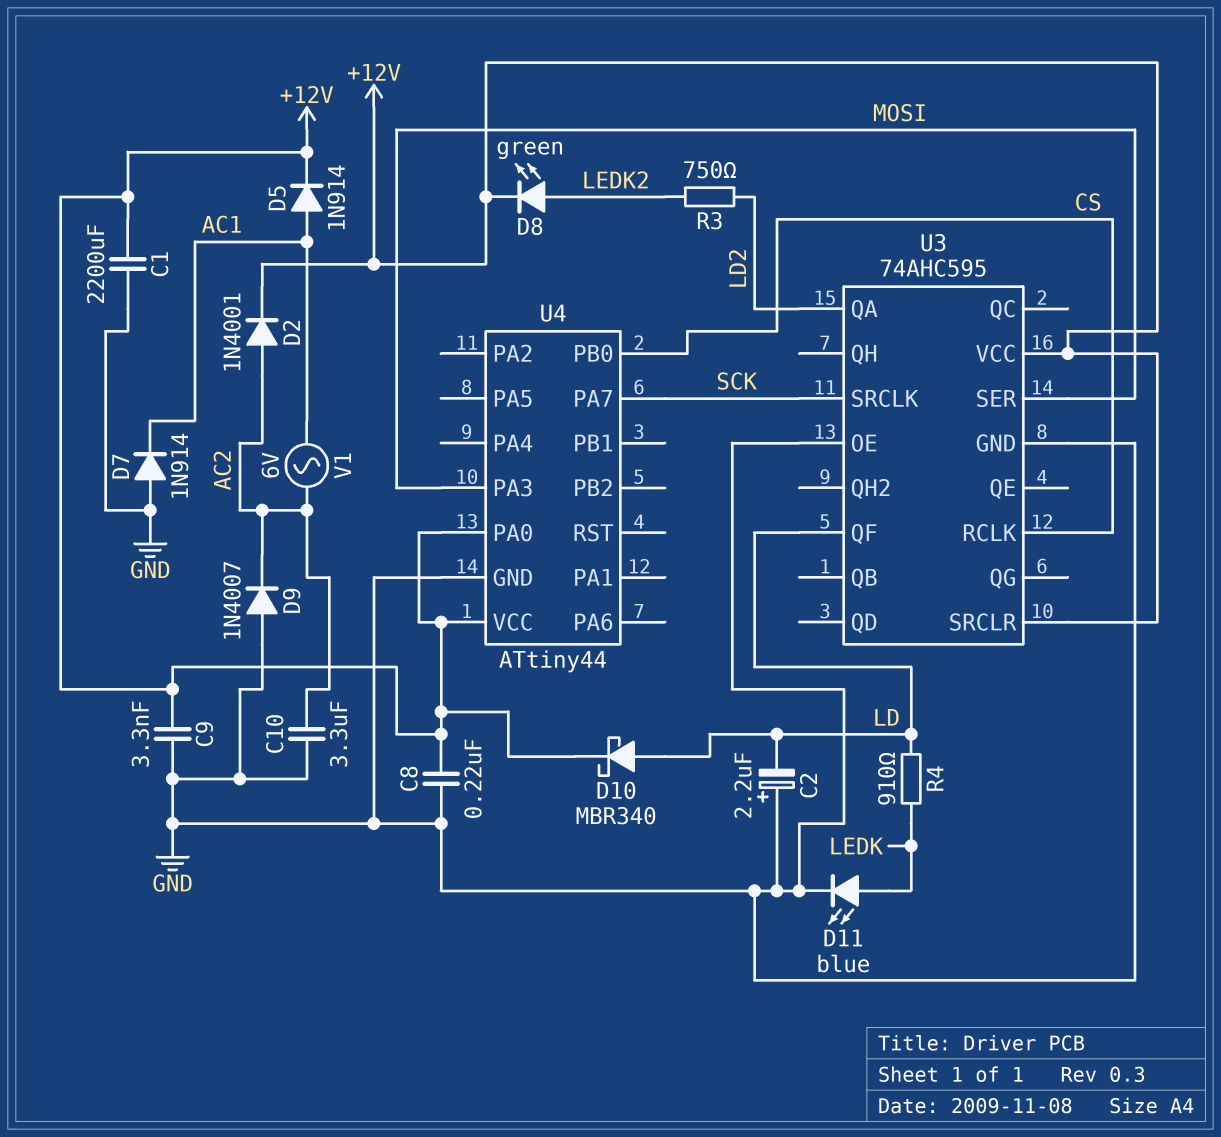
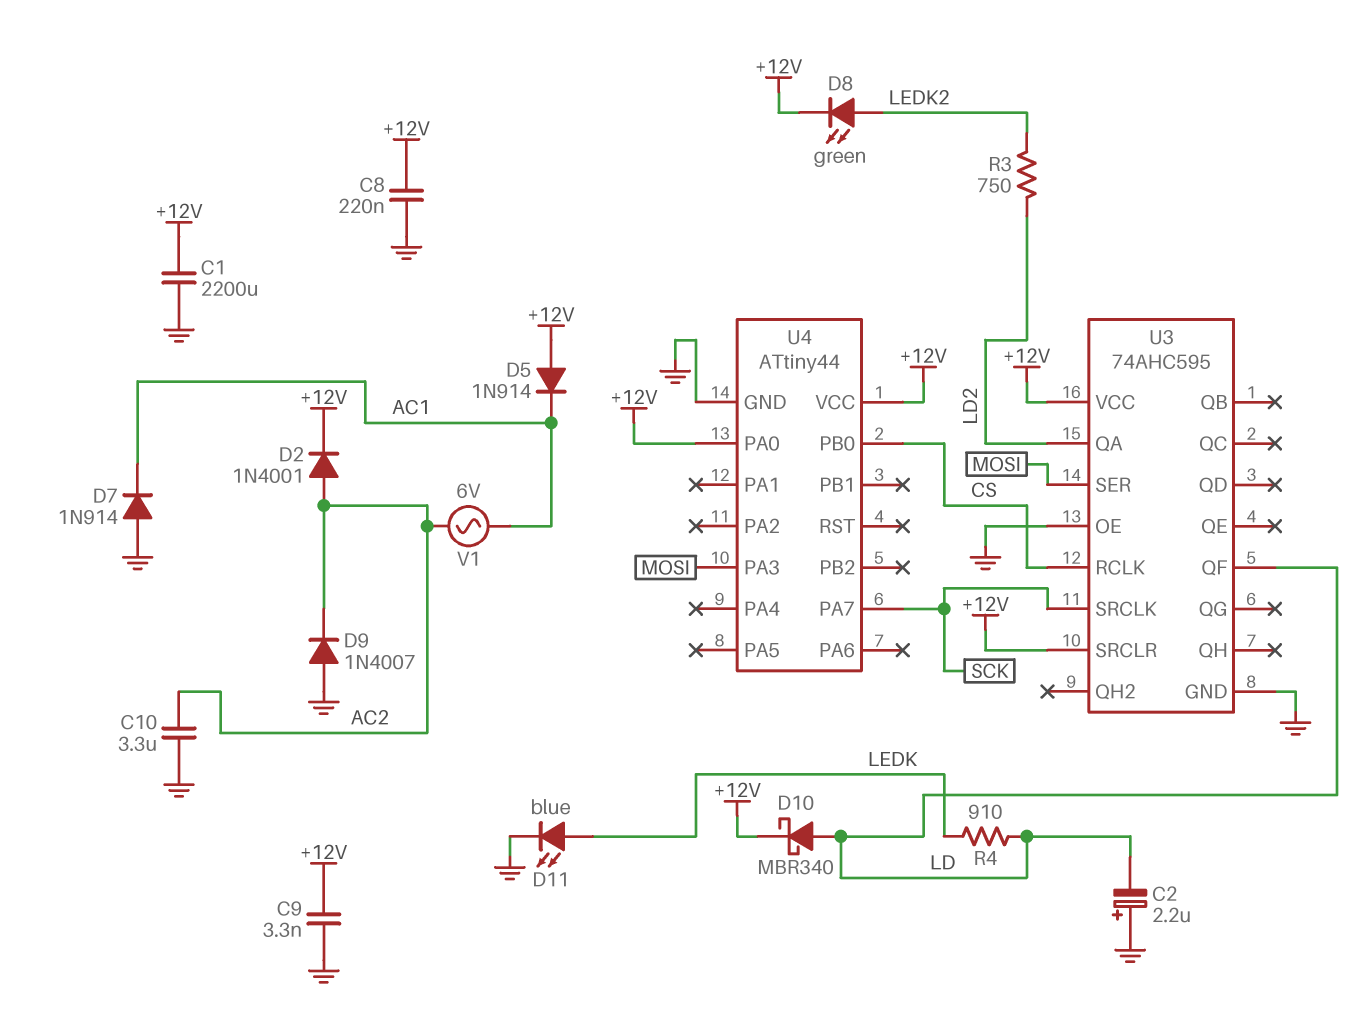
D5: diode 1N914 (A AC1, K +12V) -> diode 1N914 (A +12V, K AC1)

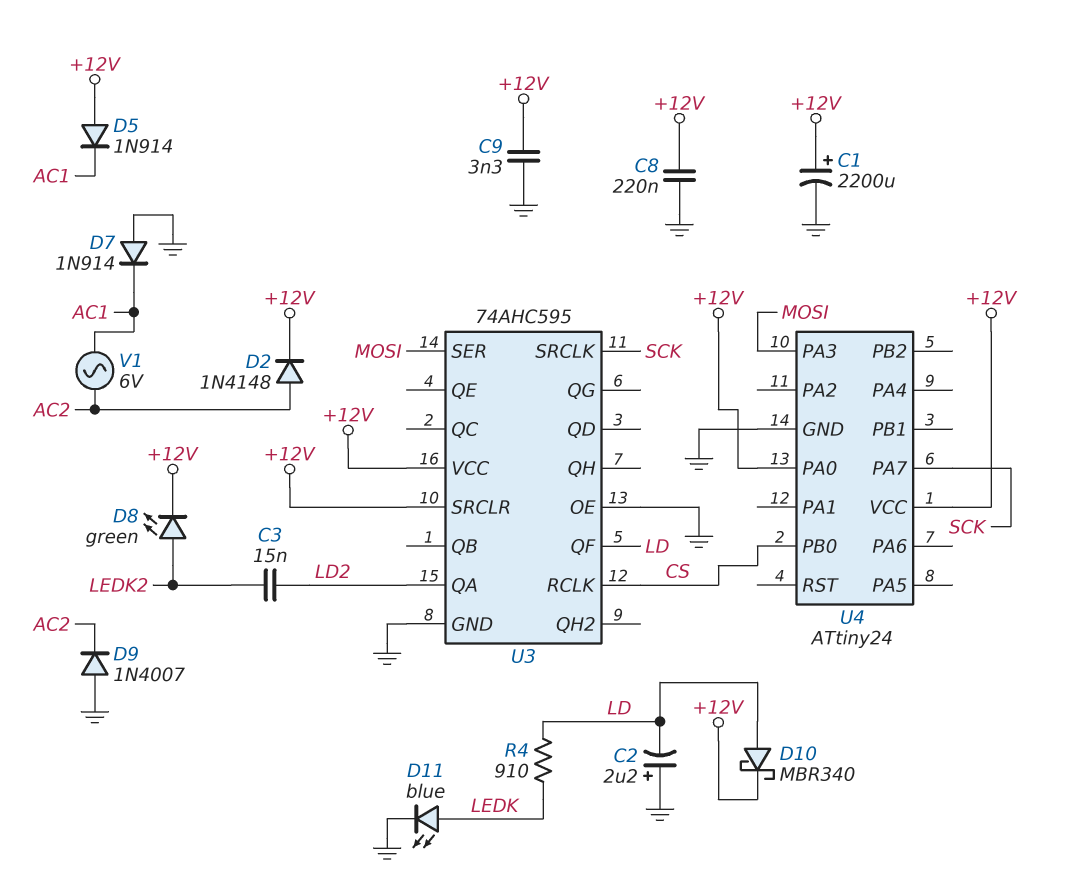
C1: 2200uF (+12V, GND) -> 2200uF (plus +12V, minus GND)
C3: none -> 15nF (LD2, LEDK2)
C10: 3.3uF (AC2, GND) -> none
D2: diode 1N4001 (A AC2, K +12V) -> diode 1N4148 (A AC2, K +12V)
R3: 750 (LD2, LEDK2) -> none
U4: ATtiny44 -> ATtiny24

